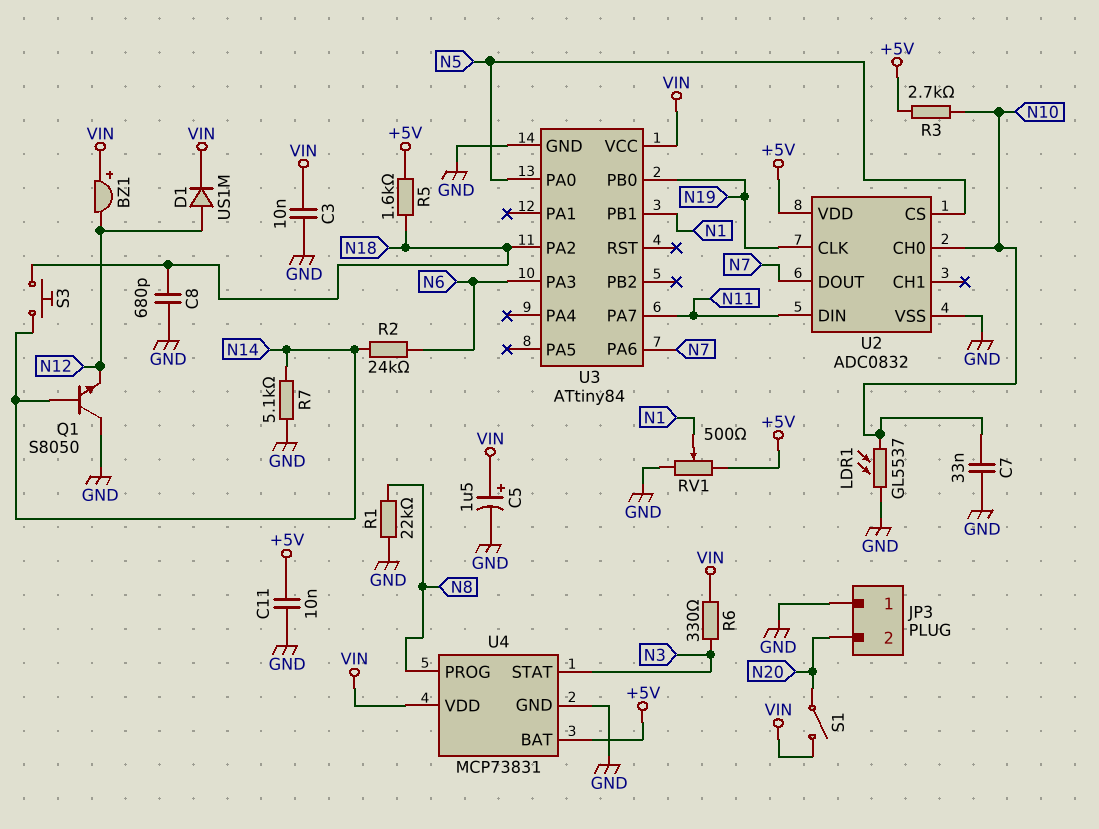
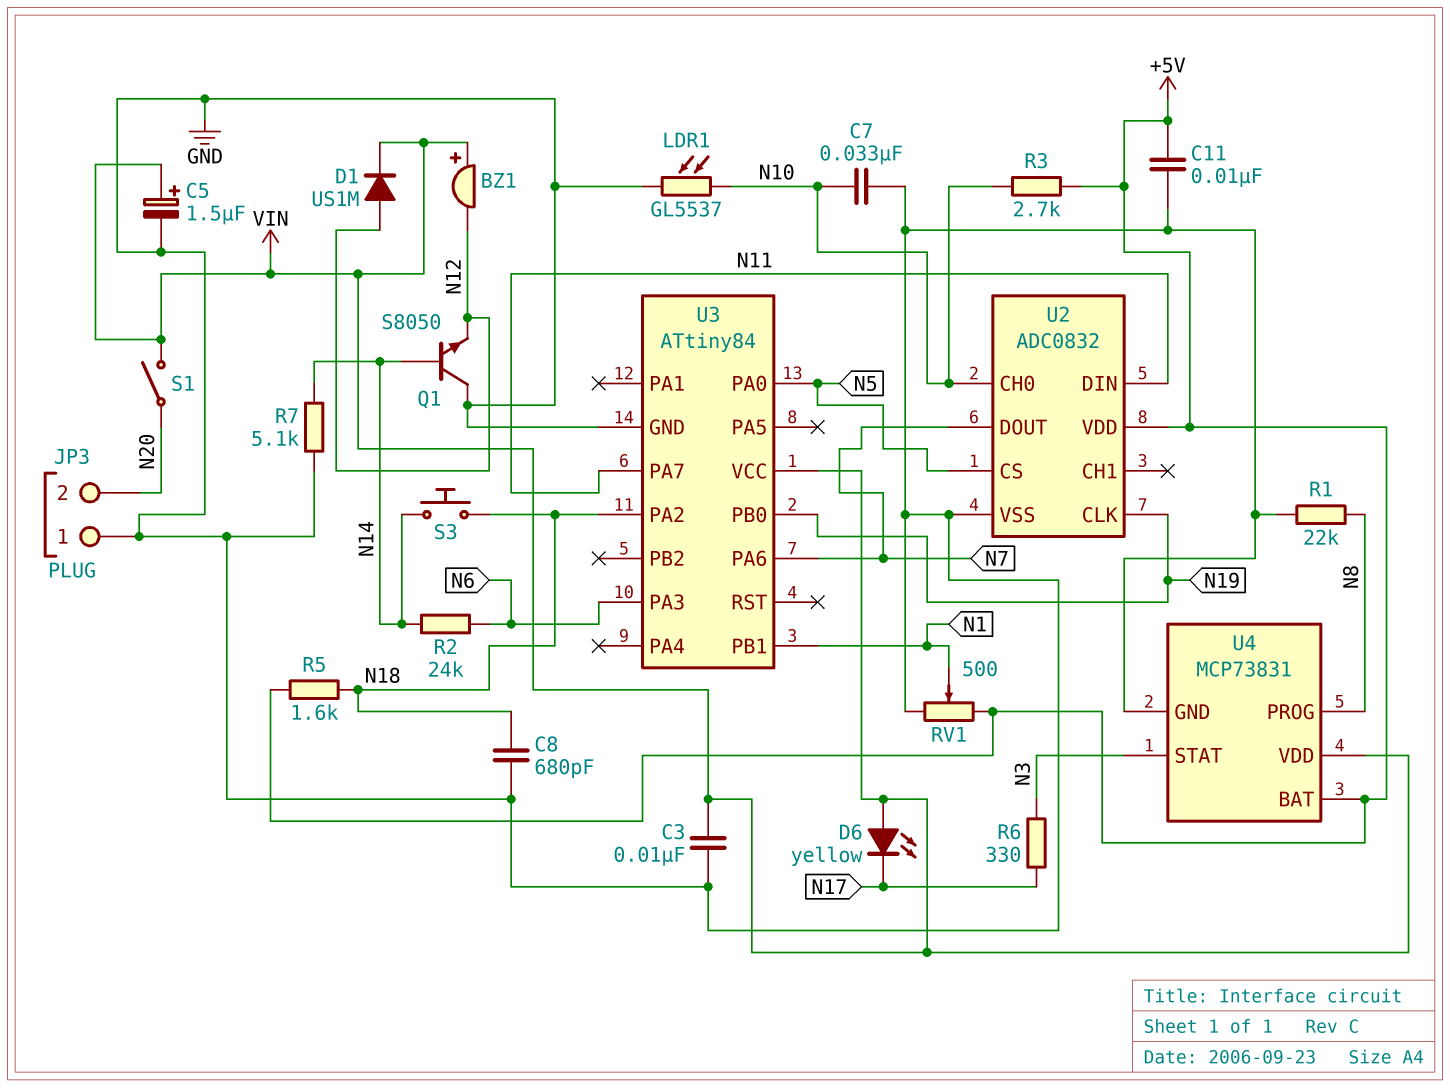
D6: none -> LED yellow (A VIN, K N17)
R6: 330 (N3, VIN) -> 330 (N3, N17)

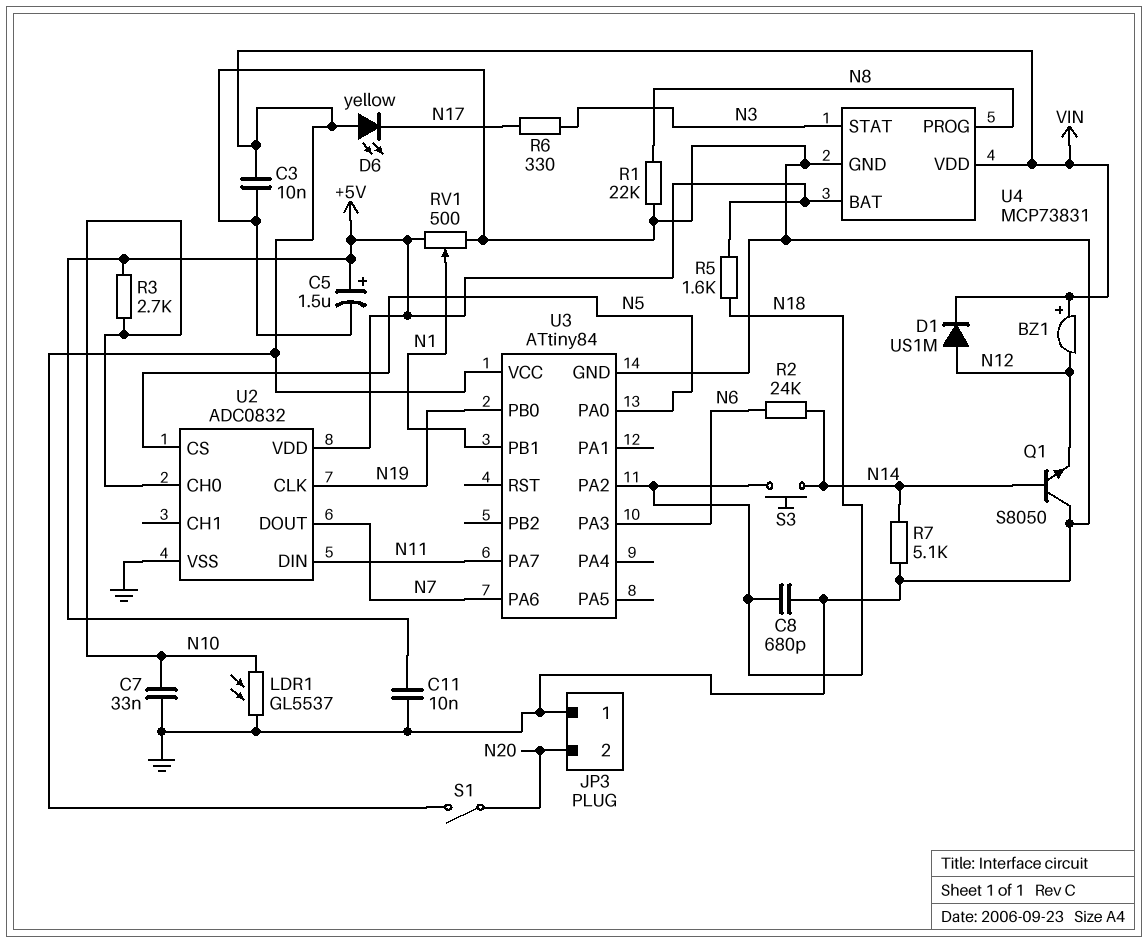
C5: 1.5uF (plus VIN, minus GND) -> 1.5uF (plus +5V, minus GND)

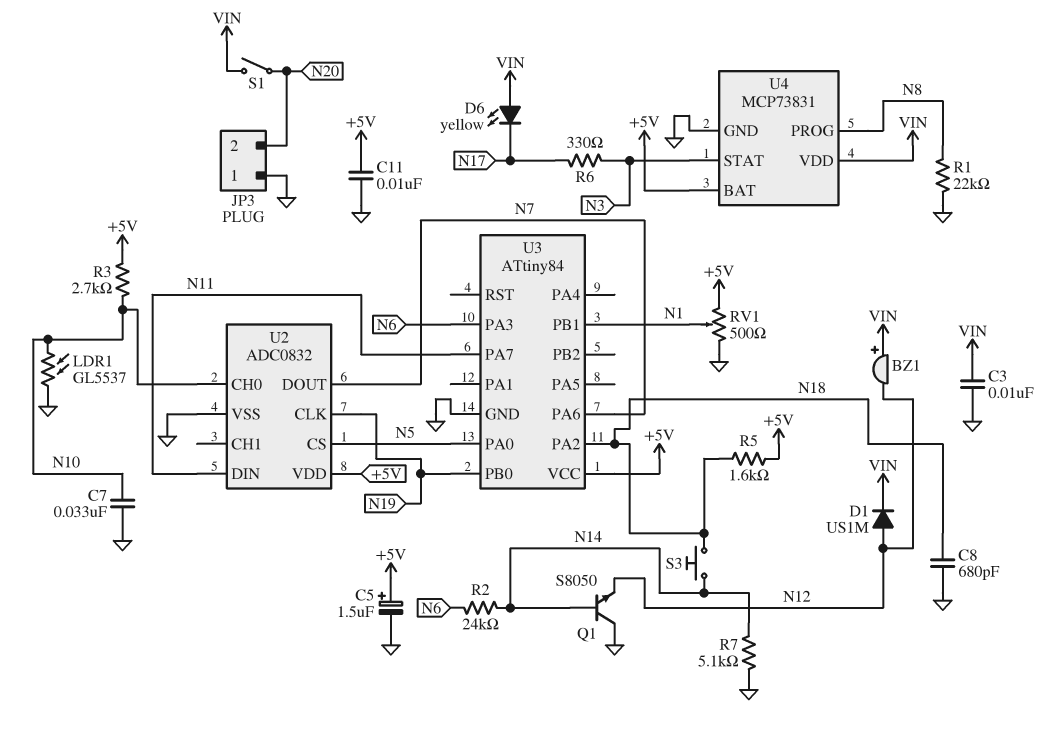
U3 pin VCC: VIN -> +5V

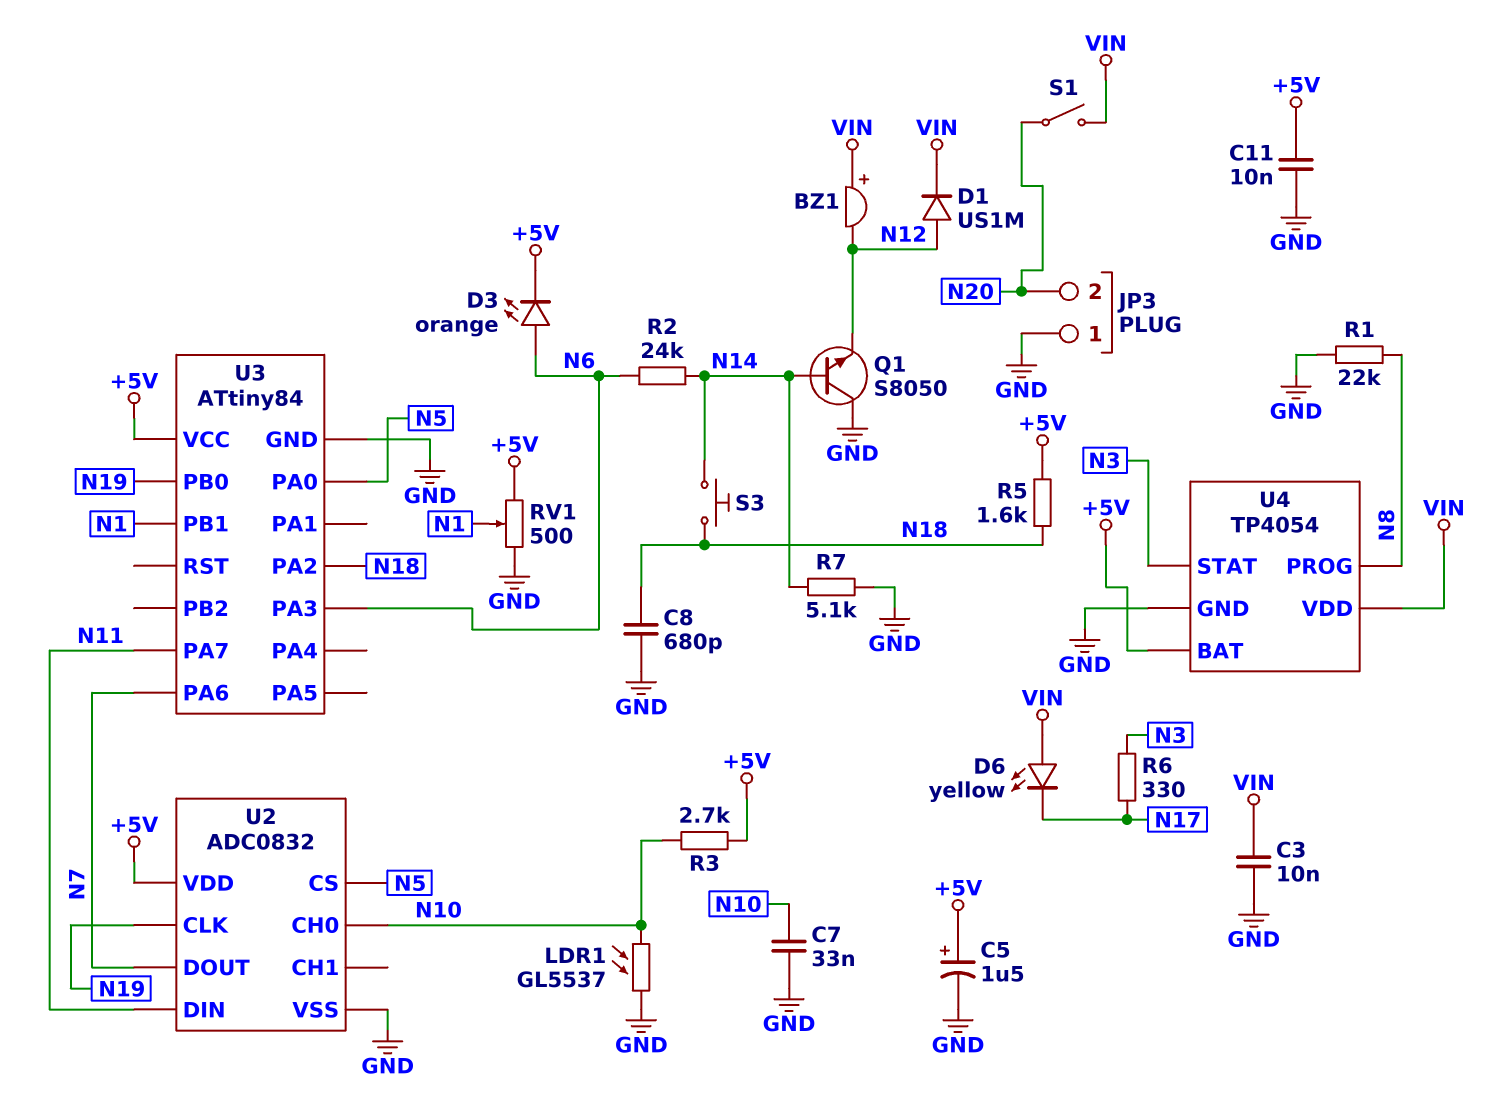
D3: none -> LED orange (A N6, K +5V)
U4: MCP73831 -> TP4054

